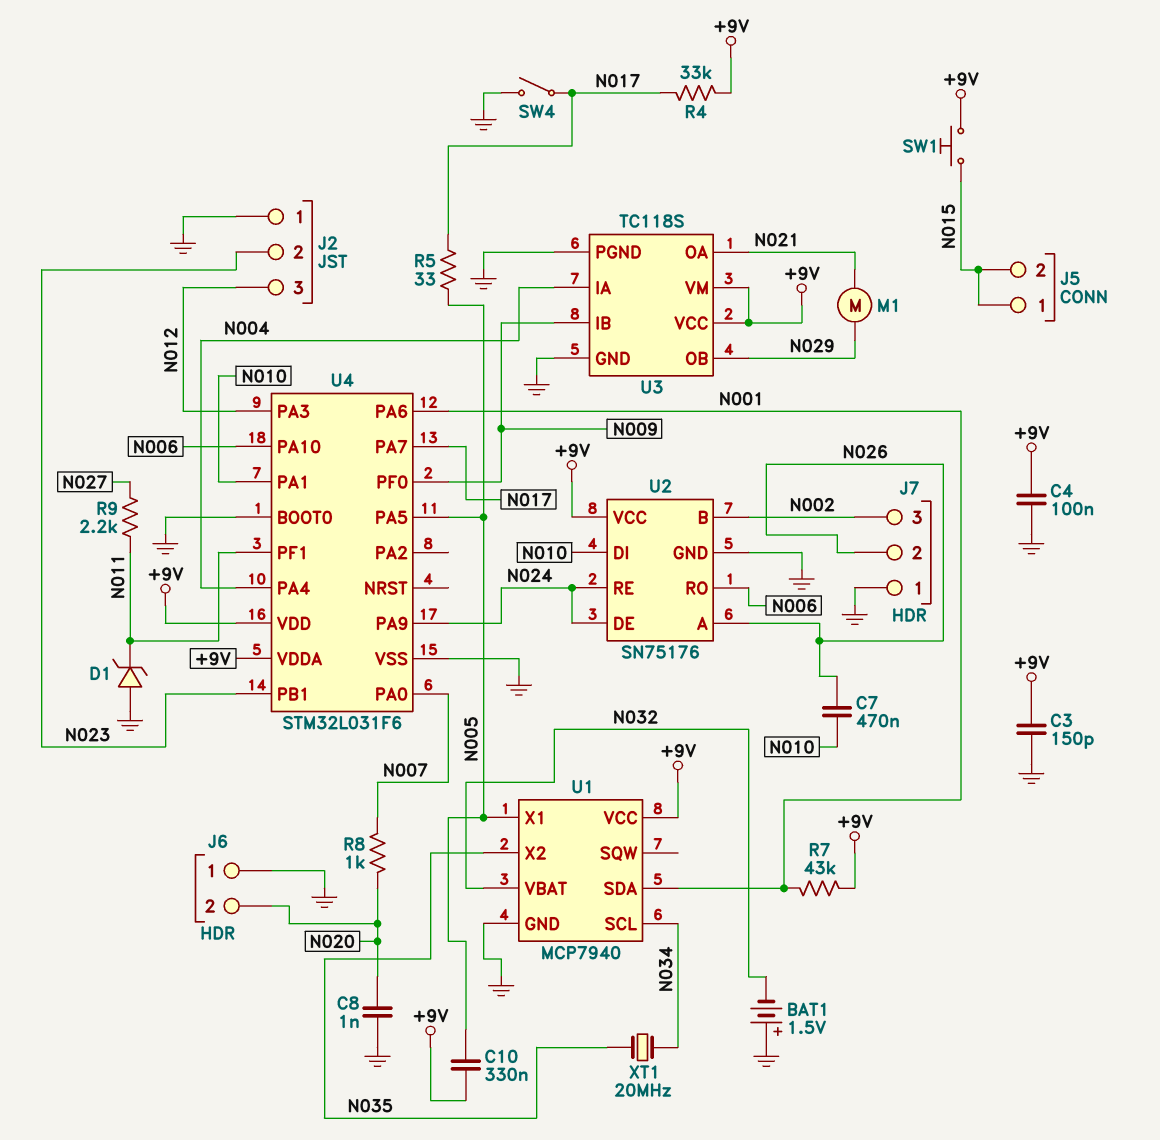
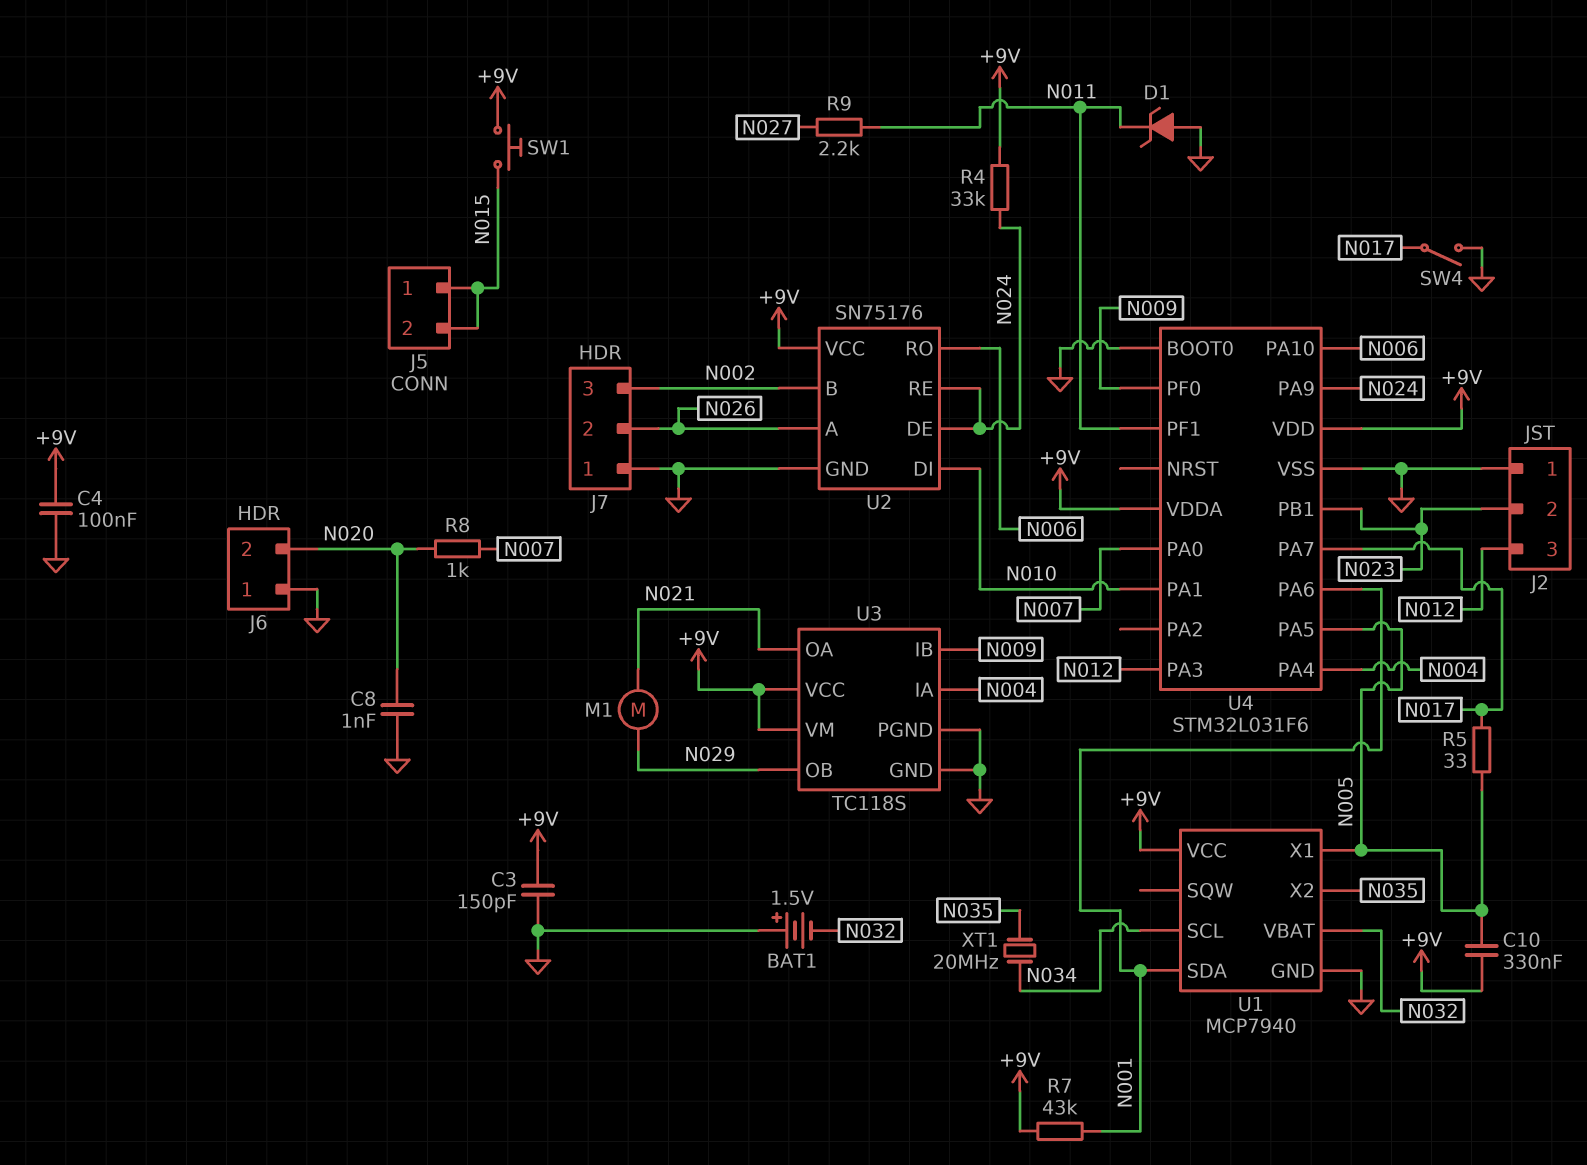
C7: 470nF (N010, N026) -> none
R4: 33k (+9V, N017) -> 33k (+9V, N024)

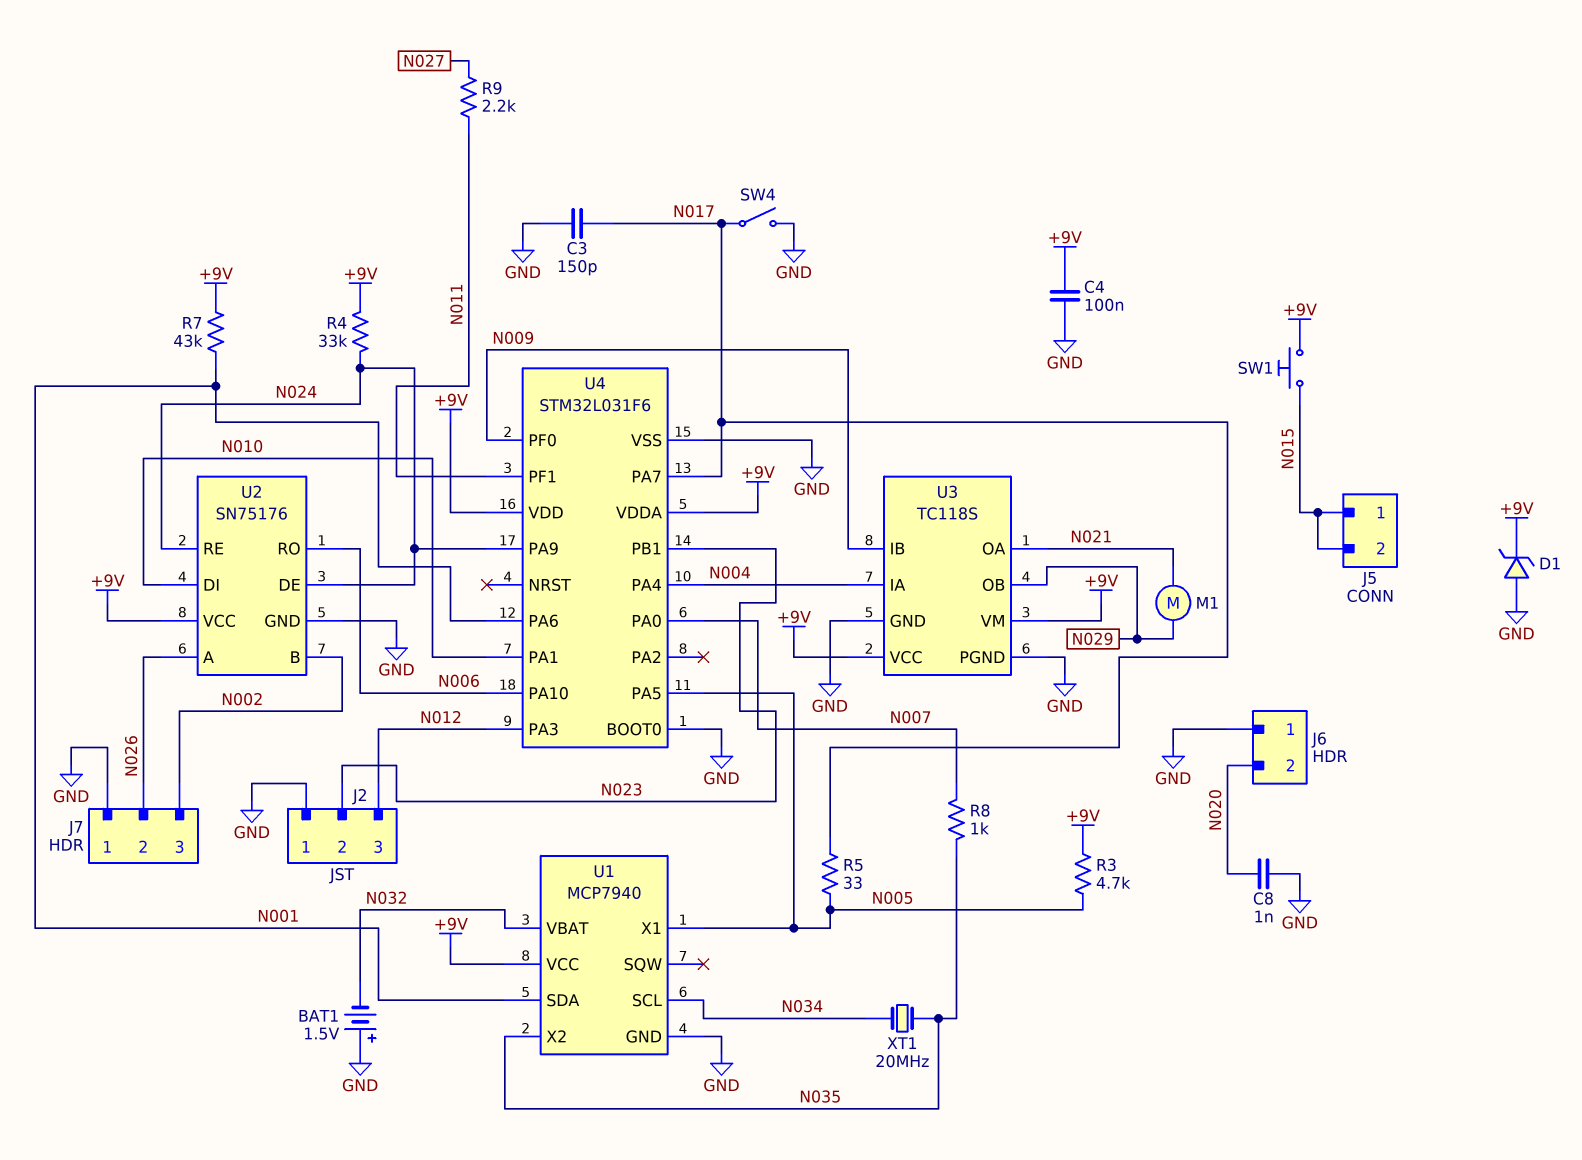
C3: 150pF (+9V, GND) -> 150pF (GND, N017)
C10: 330nF (+9V, N005) -> none
D1: zener (A GND, K N011) -> zener (A GND, K +9V)
R3: none -> 4.7k (+9V, N005)
R8: 1k (N007, N020) -> 1k (N007, N035)

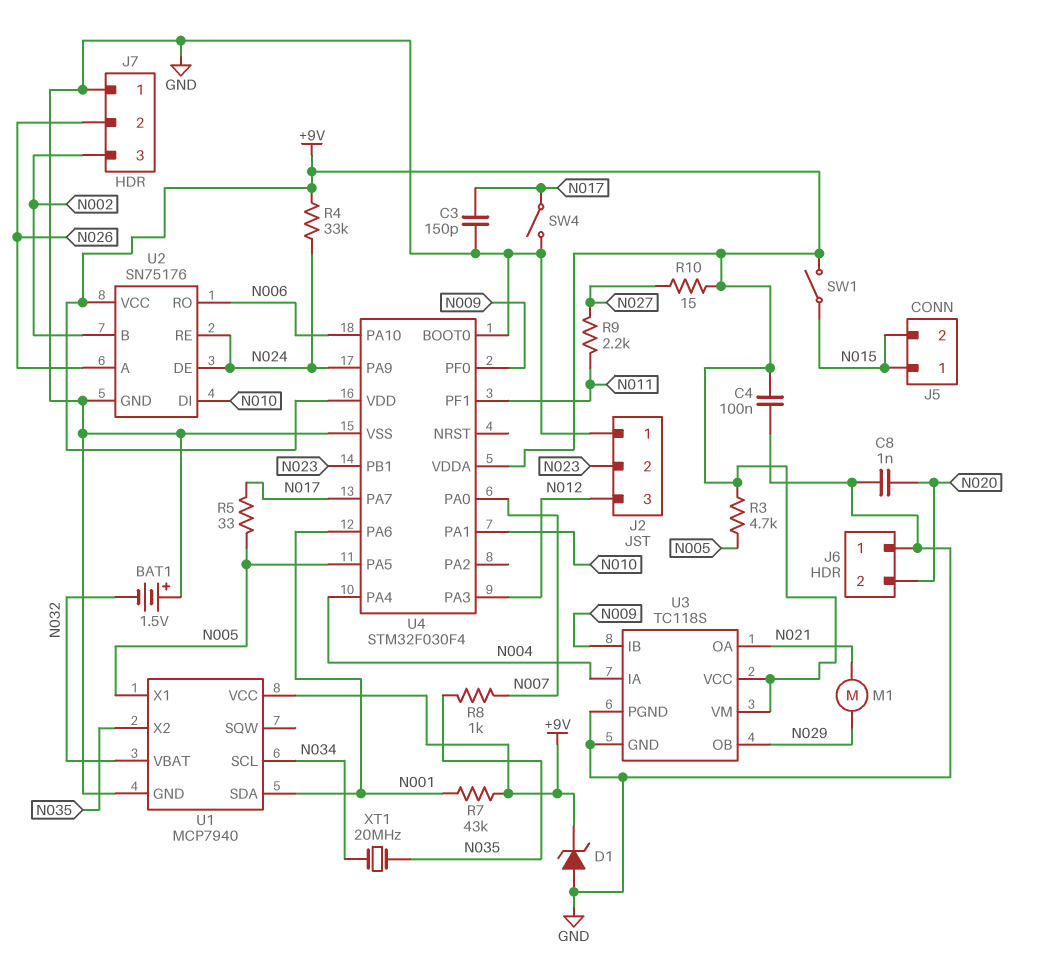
R10: none -> 15 (+9V, N027)
SW1: button (+9V, N015) -> switch (+9V, N015)
U4: STM32L031F6 -> STM32F030F4

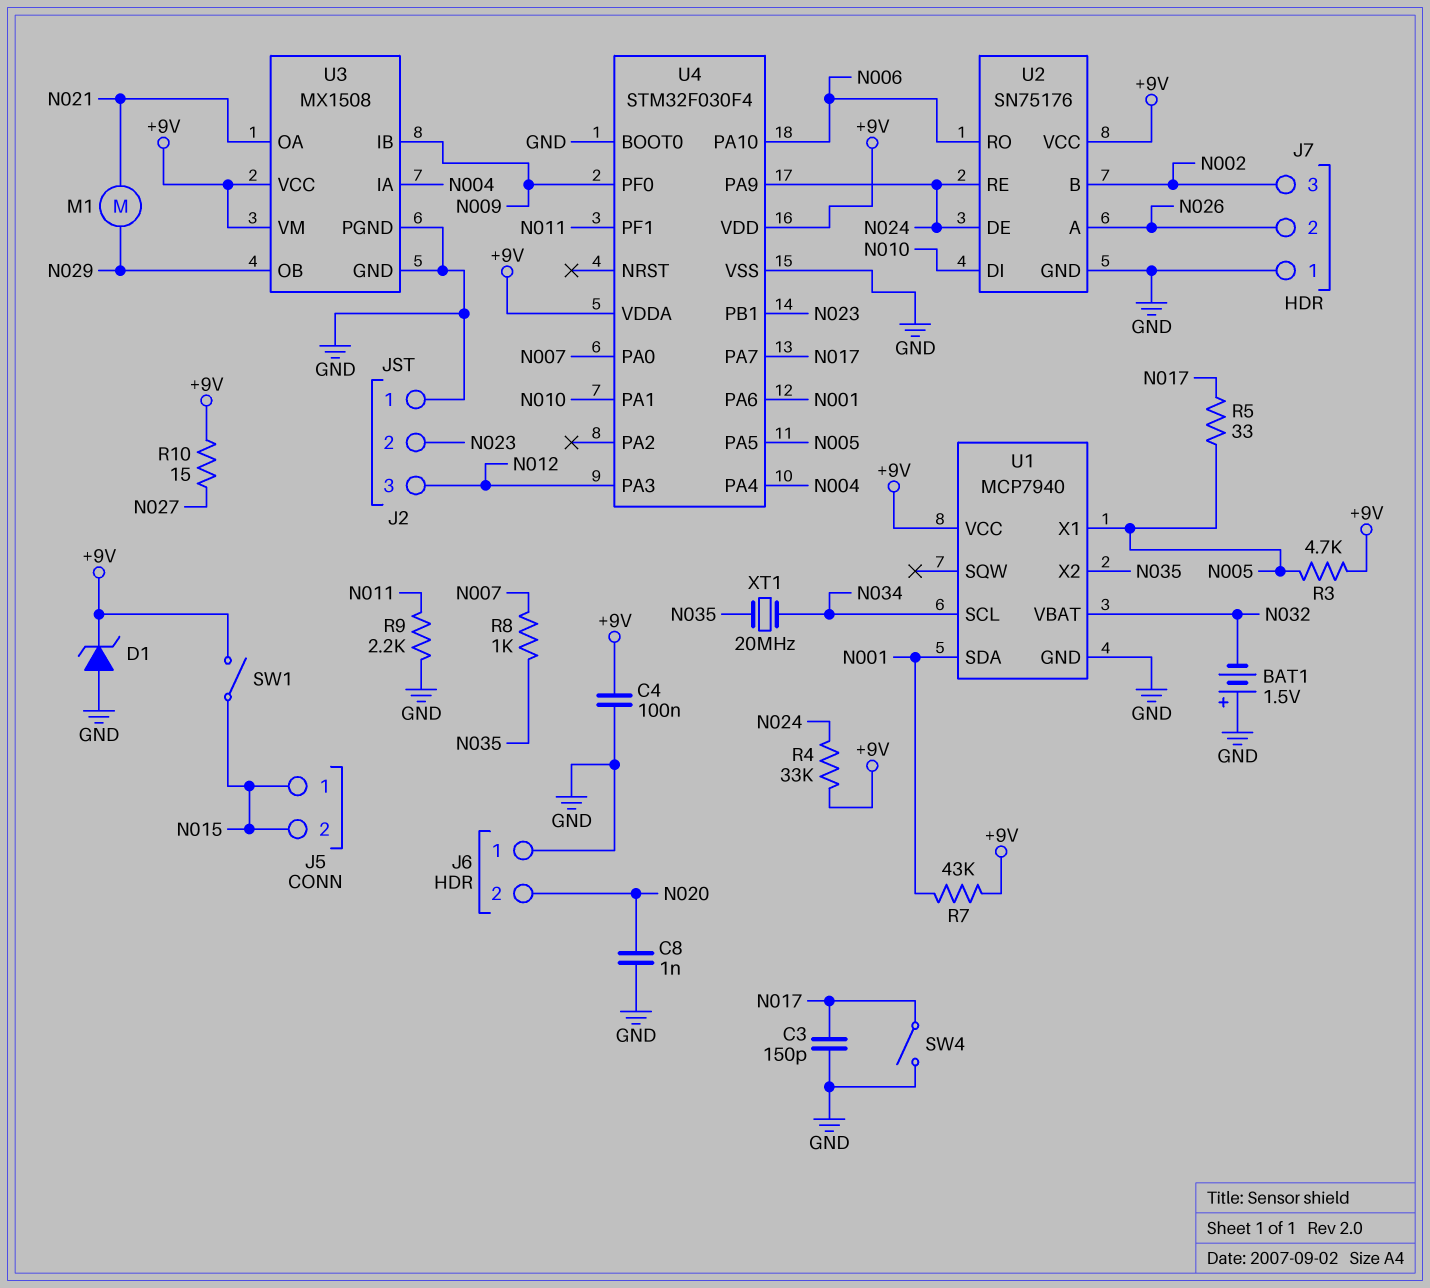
R9: 2.2k (N011, N027) -> 2.2k (GND, N011)
U3: TC118S -> MX1508

